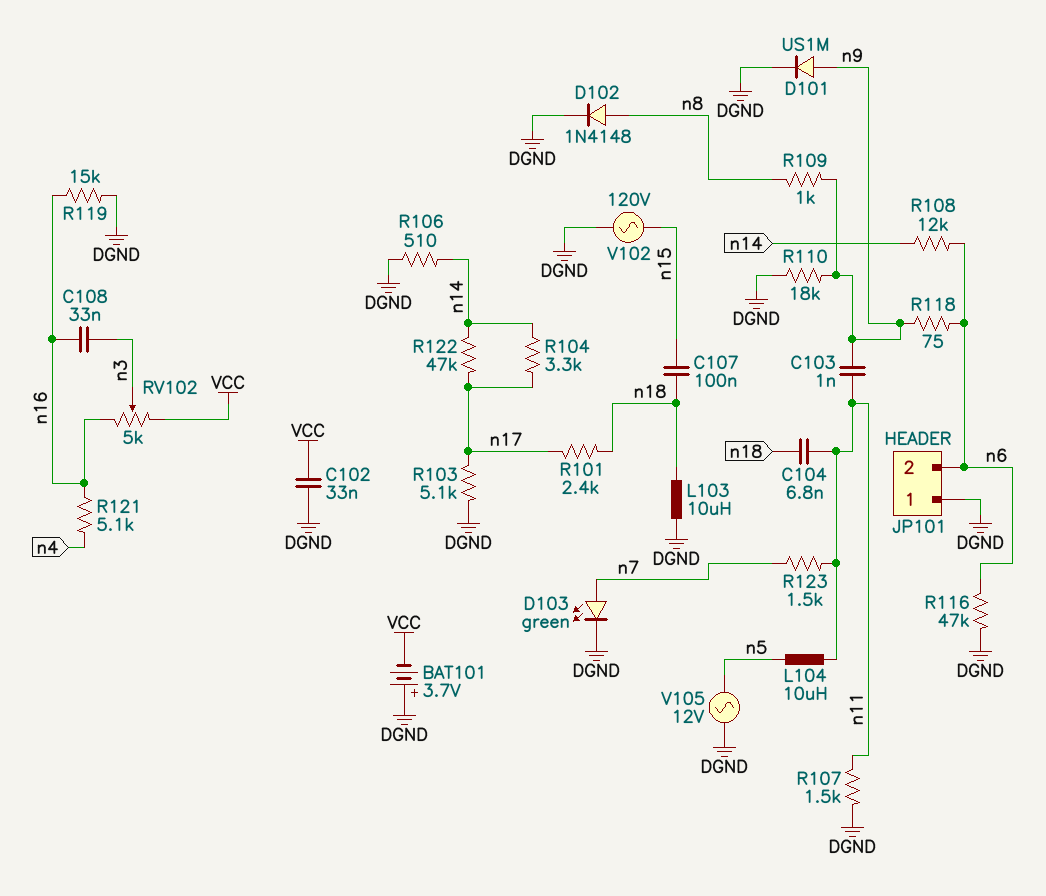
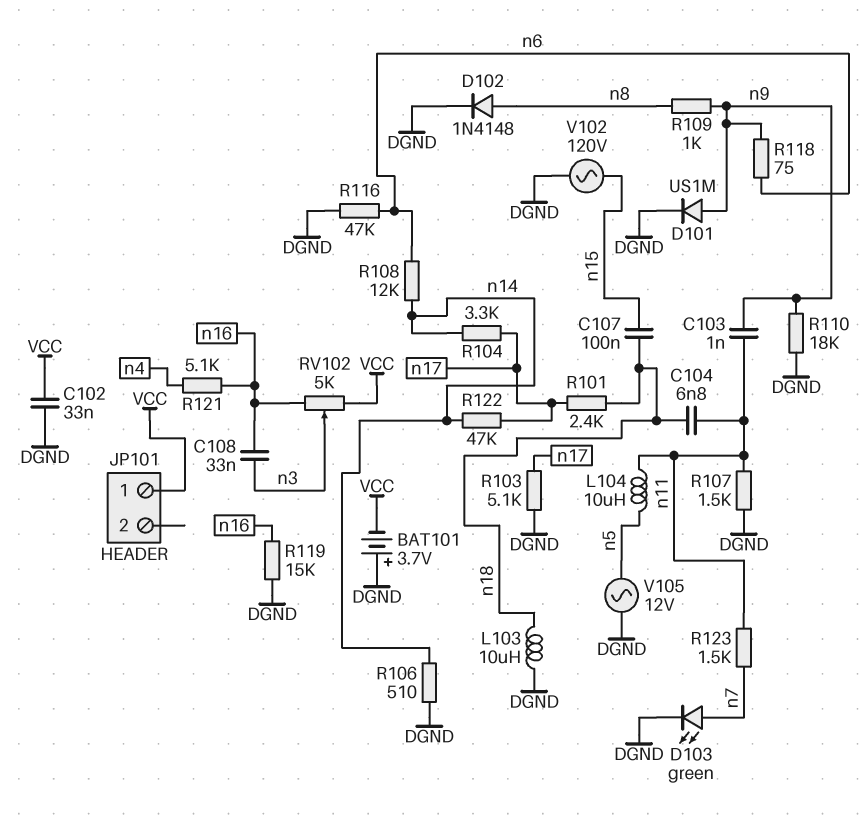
JP101 pin 1: DGND -> VCC
JP101 pin 2: n6 -> none

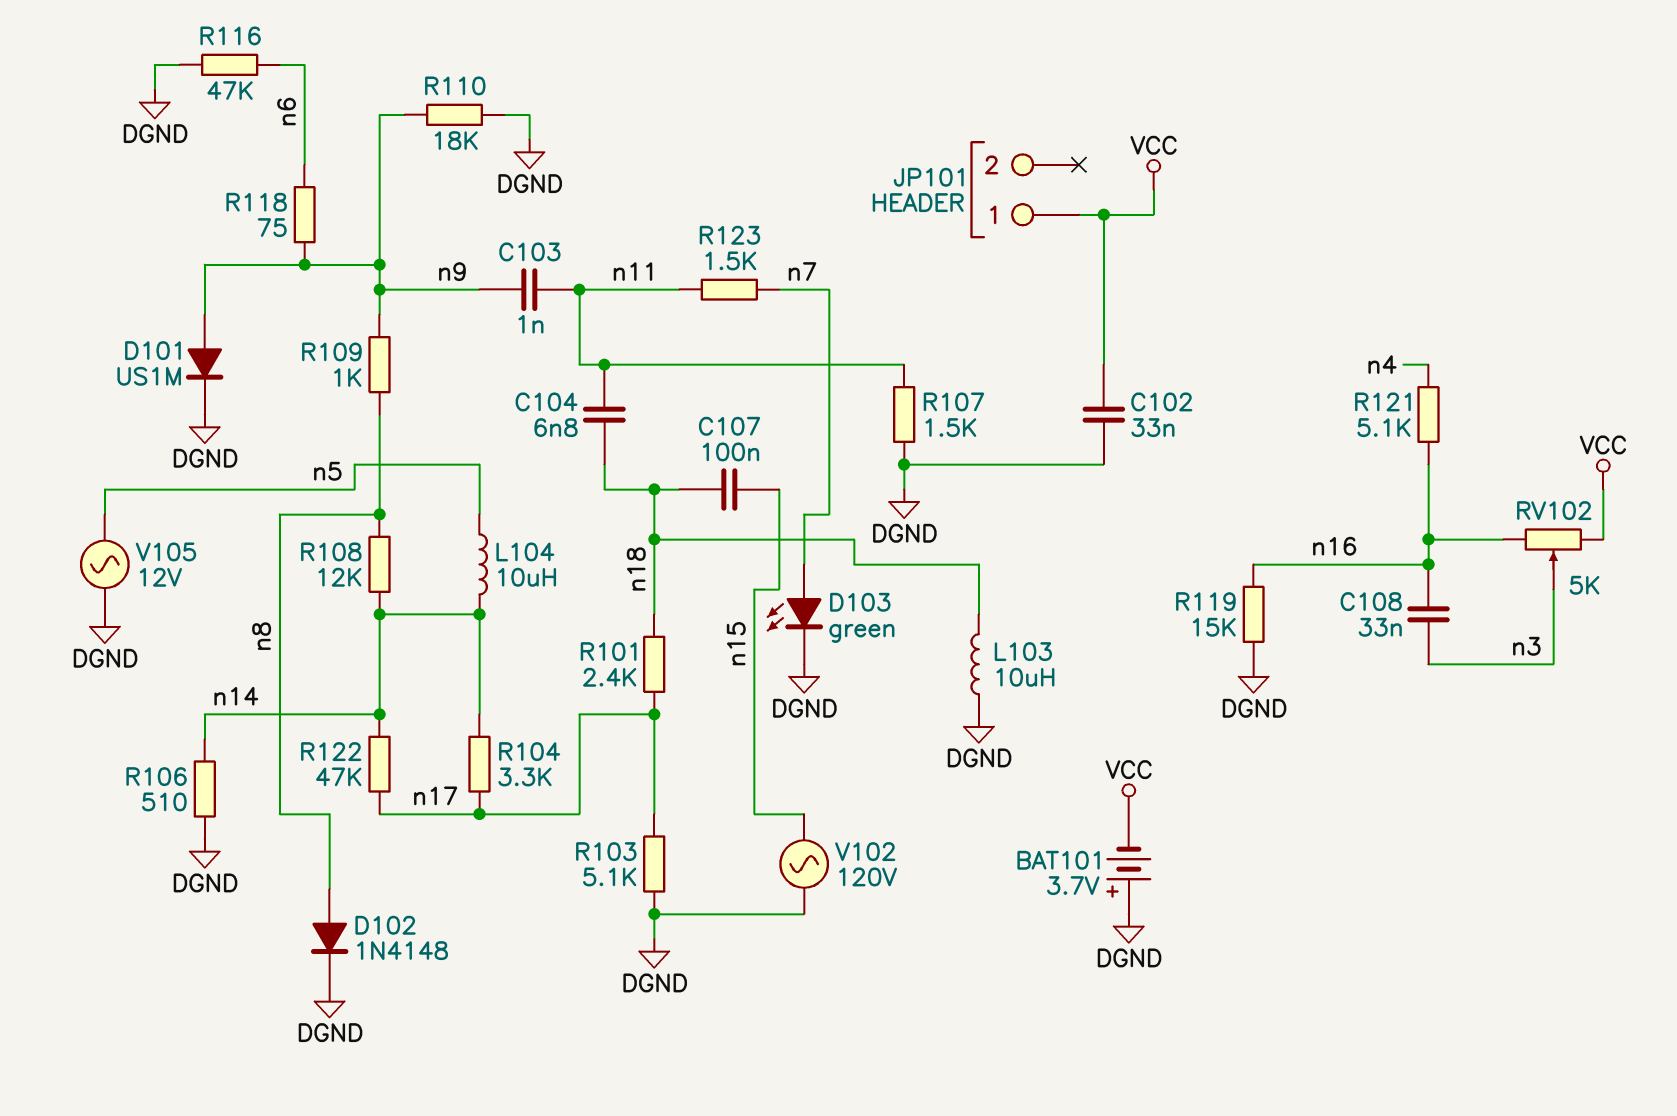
L104: 10uH (n5, n11) -> 10uH (n5, n14)
R108: 12k (n6, n14) -> 12k (n8, n14)

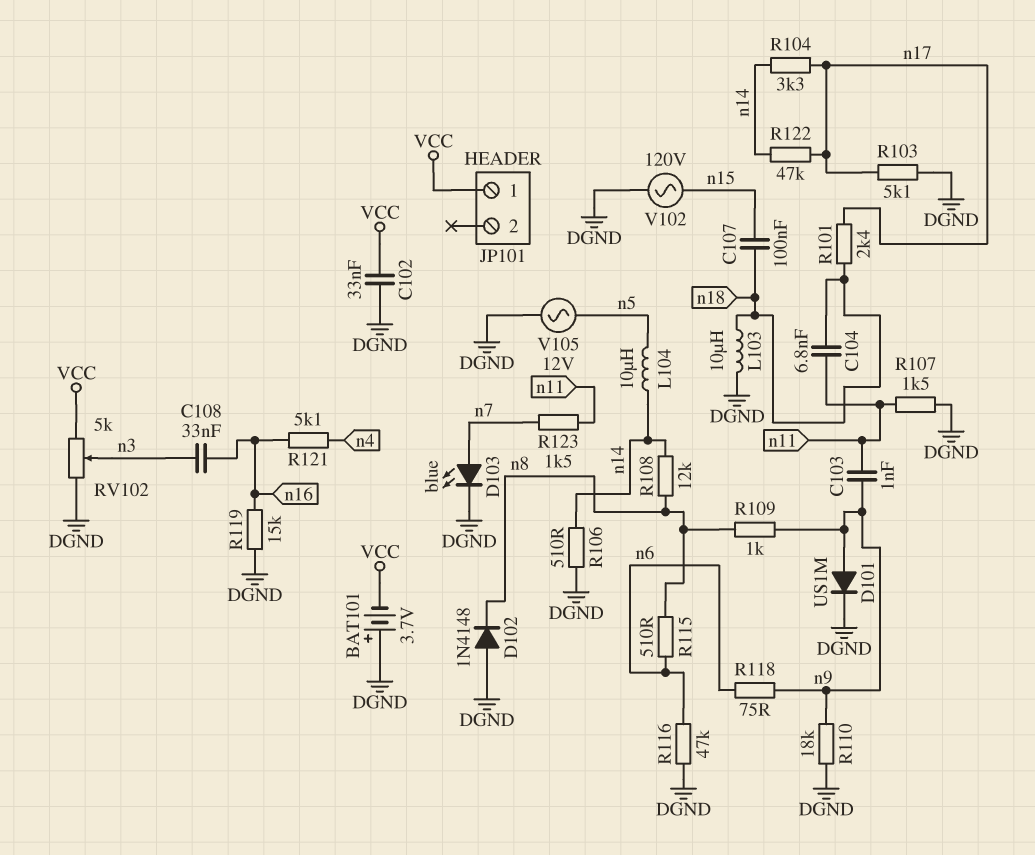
D102: diode 1N4148 (A n8, K DGND) -> diode 1N4148 (A DGND, K n8)
D103: LED green (A n7, K DGND) -> LED blue (A n7, K DGND)
R115: none -> 510 (n6, n8)
RV102: 5k (VCC, n16, wiper n3) -> 5k (DGND, VCC, wiper n3)

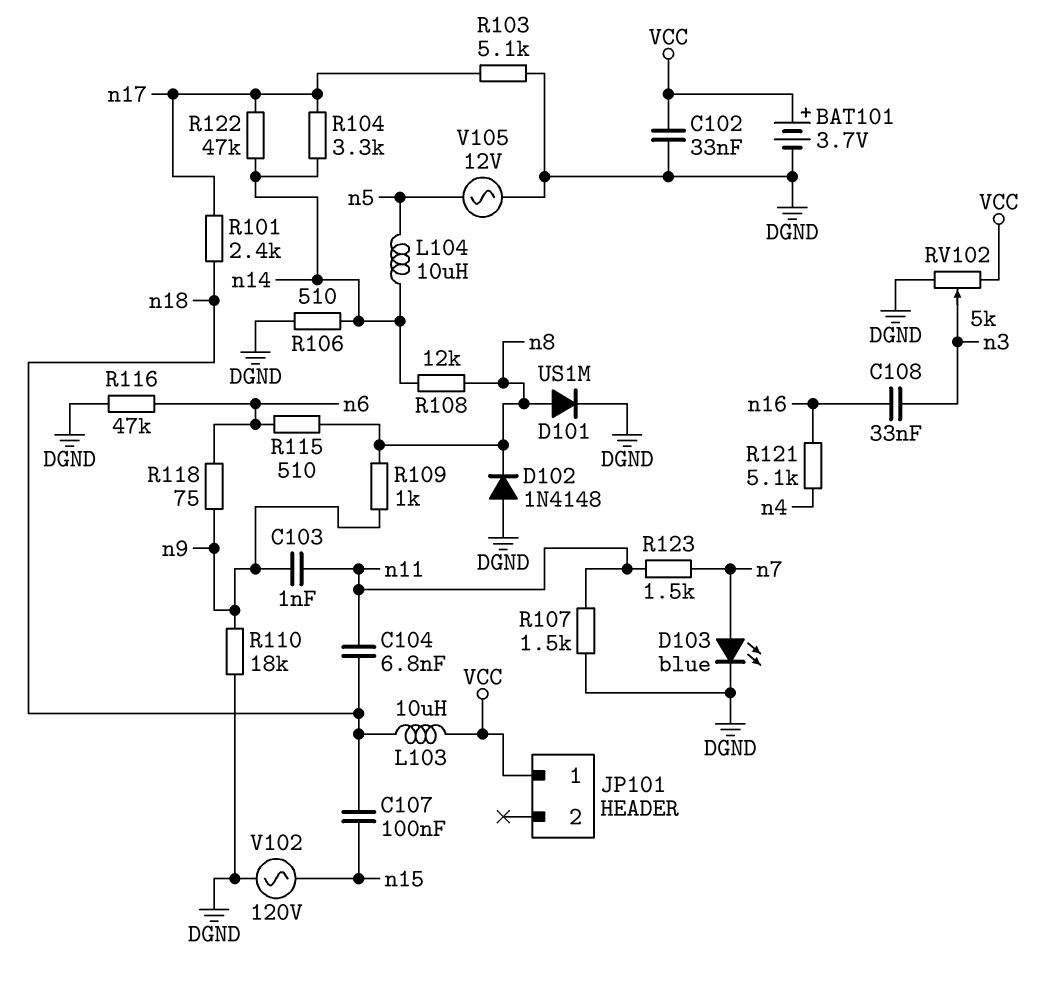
BAT101: 3.7V (plus DGND, minus VCC) -> 3.7V (plus VCC, minus DGND)
D101: diode US1M (A n9, K DGND) -> diode US1M (A n8, K DGND)
L103: 10uH (DGND, n18) -> 10uH (VCC, n18)
R119: 15k (DGND, n16) -> none

